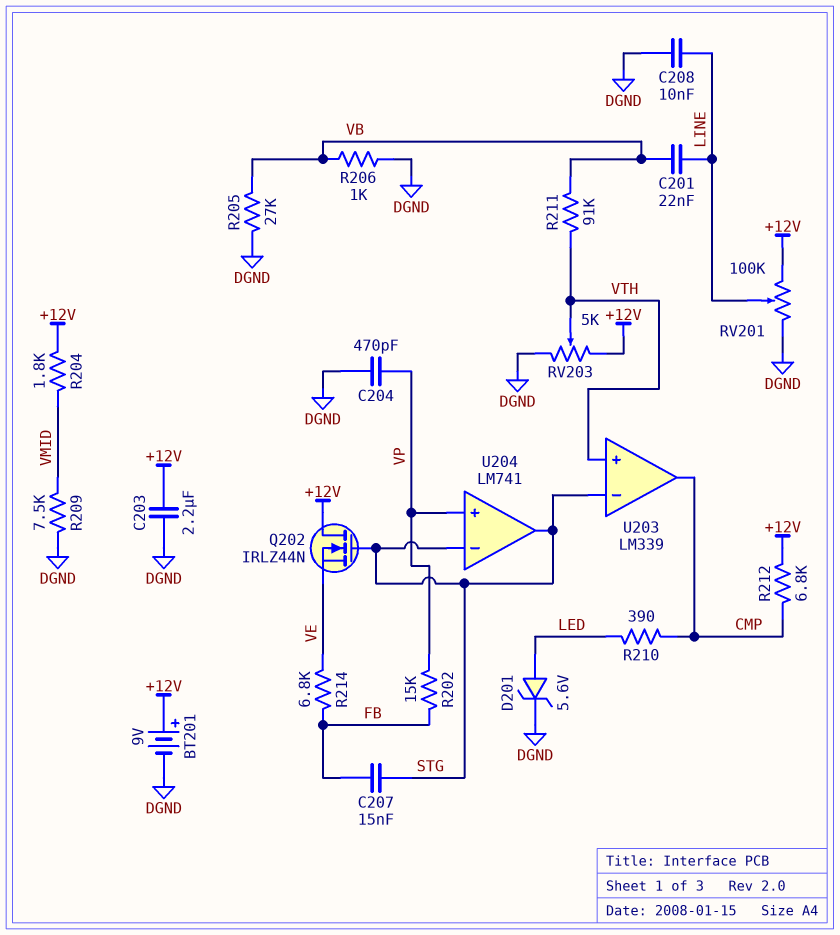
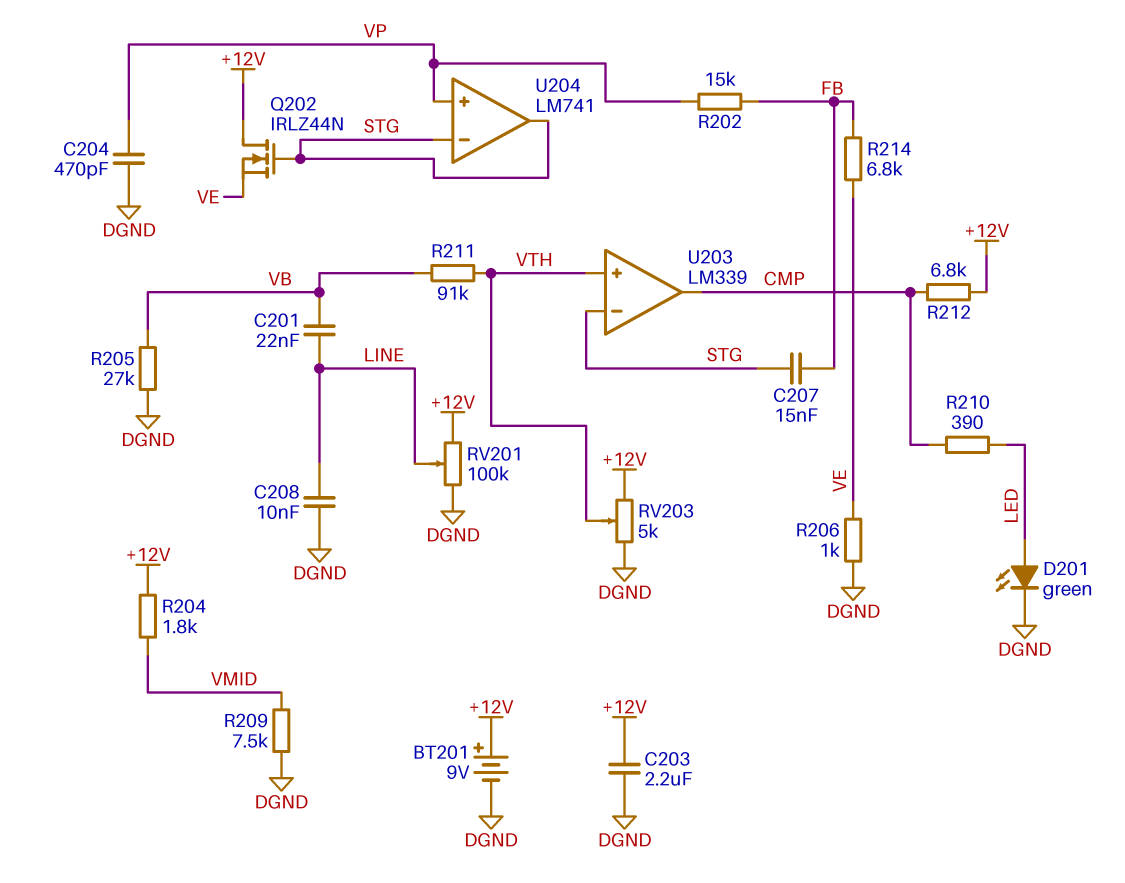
D201: zener 5.6V (A LED, K DGND) -> LED green (A LED, K DGND)
R206: 1k (DGND, VB) -> 1k (DGND, VE)

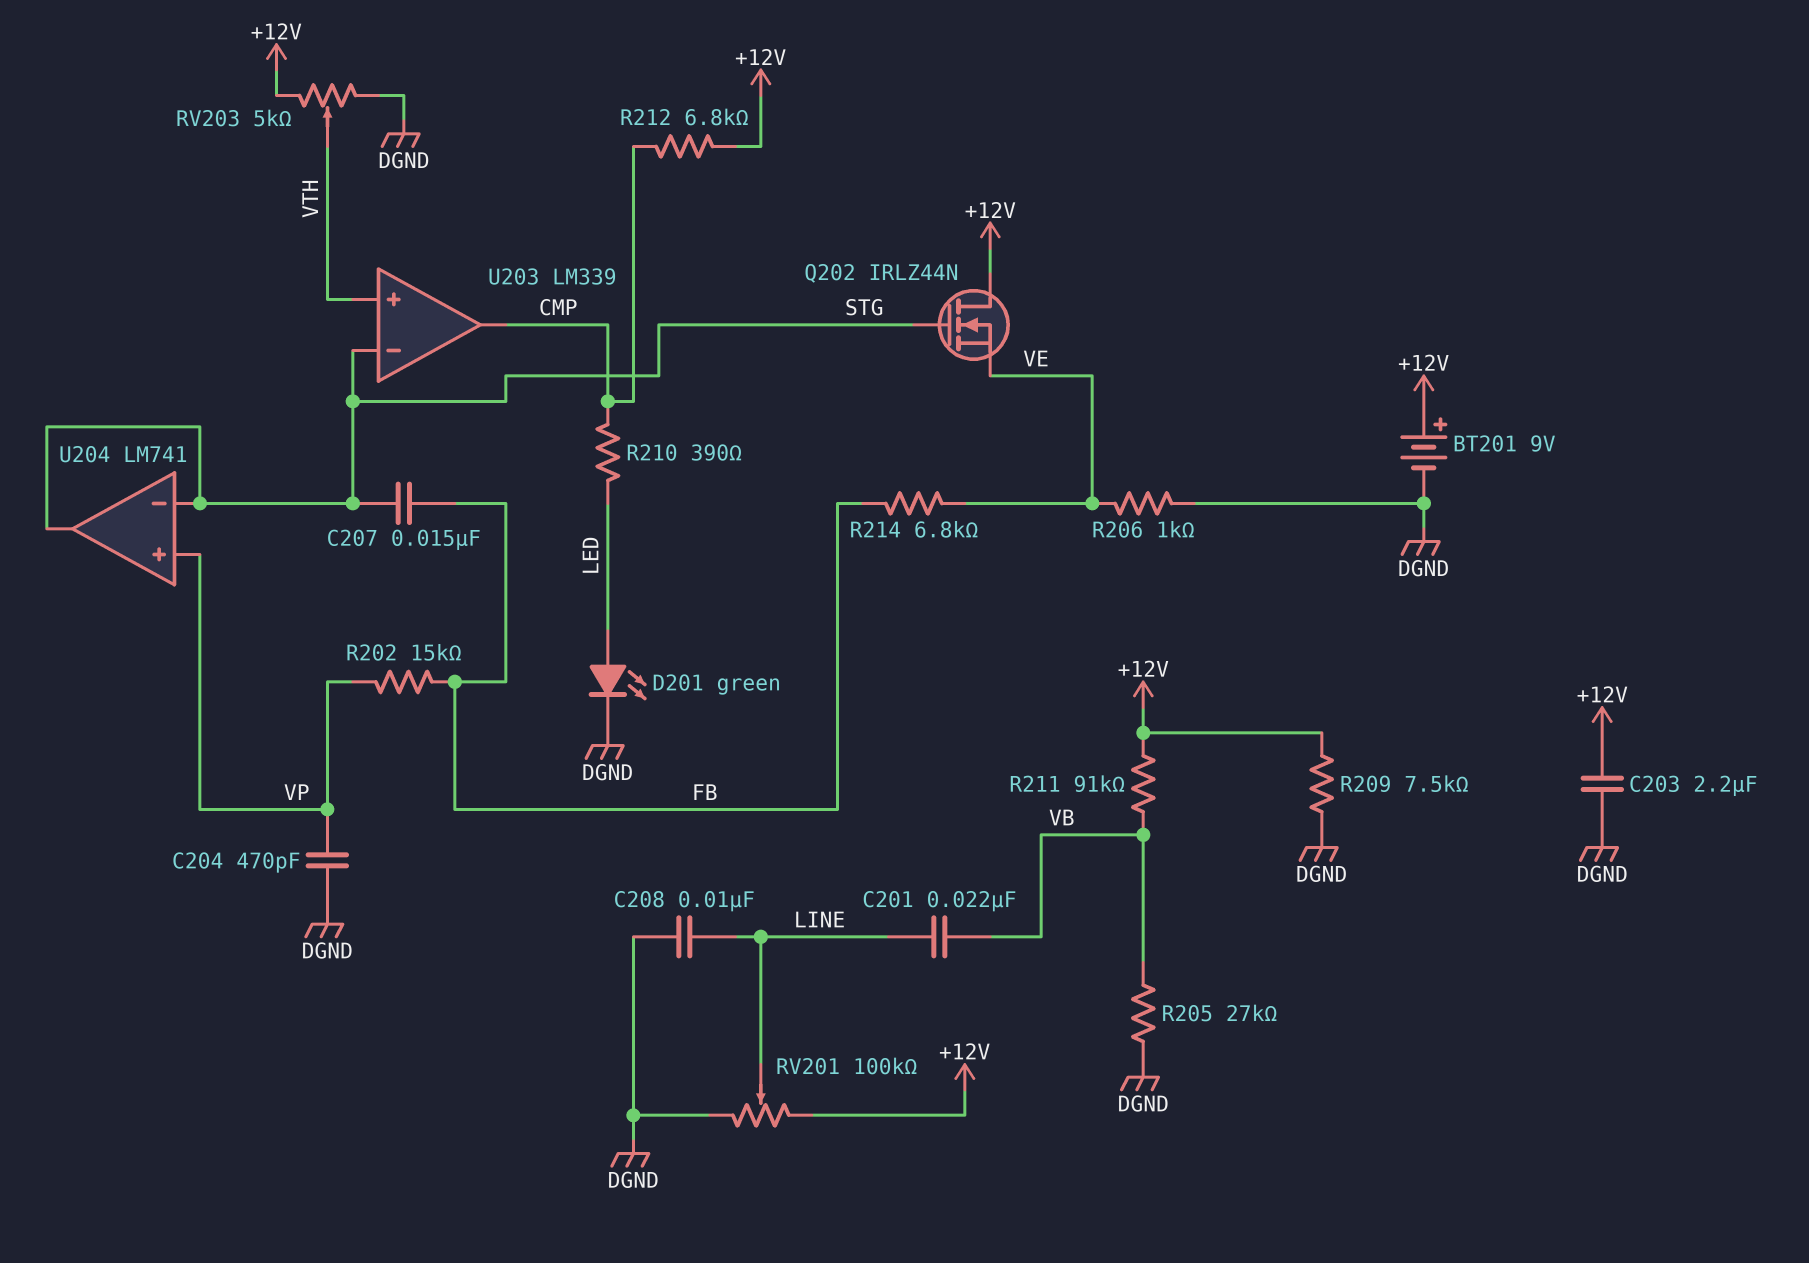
R204: 1.8k (+12V, VMID) -> none
R209: 7.5k (DGND, VMID) -> 7.5k (+12V, DGND)
R211: 91k (VB, VTH) -> 91k (+12V, VB)

